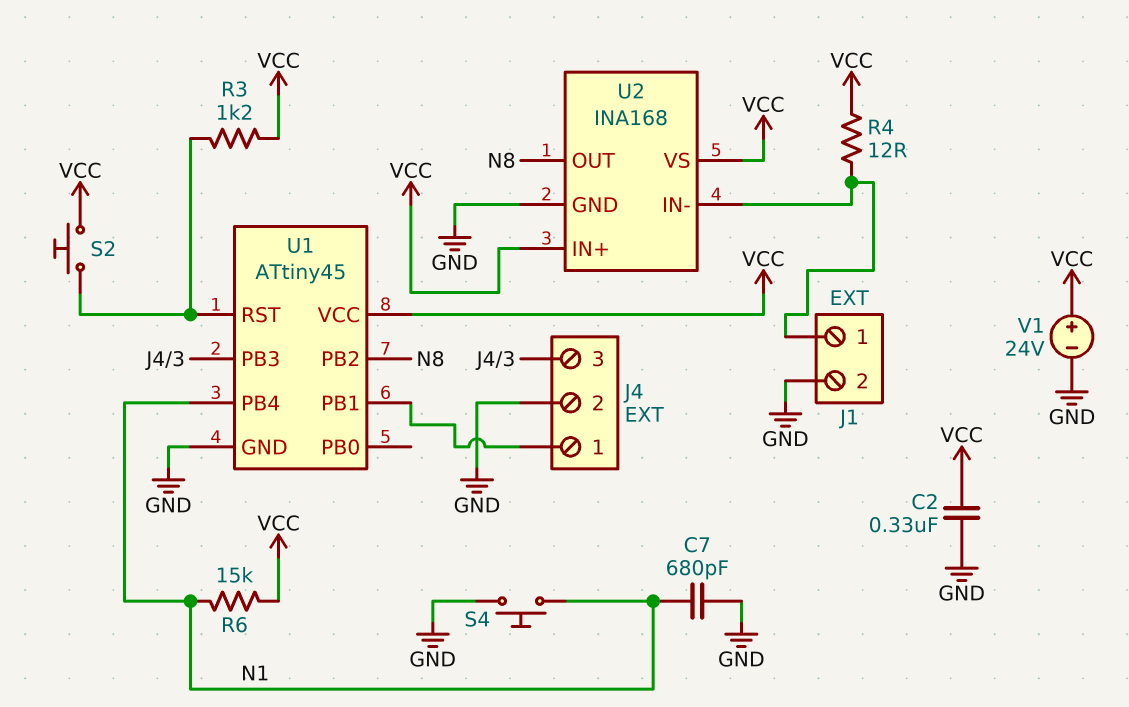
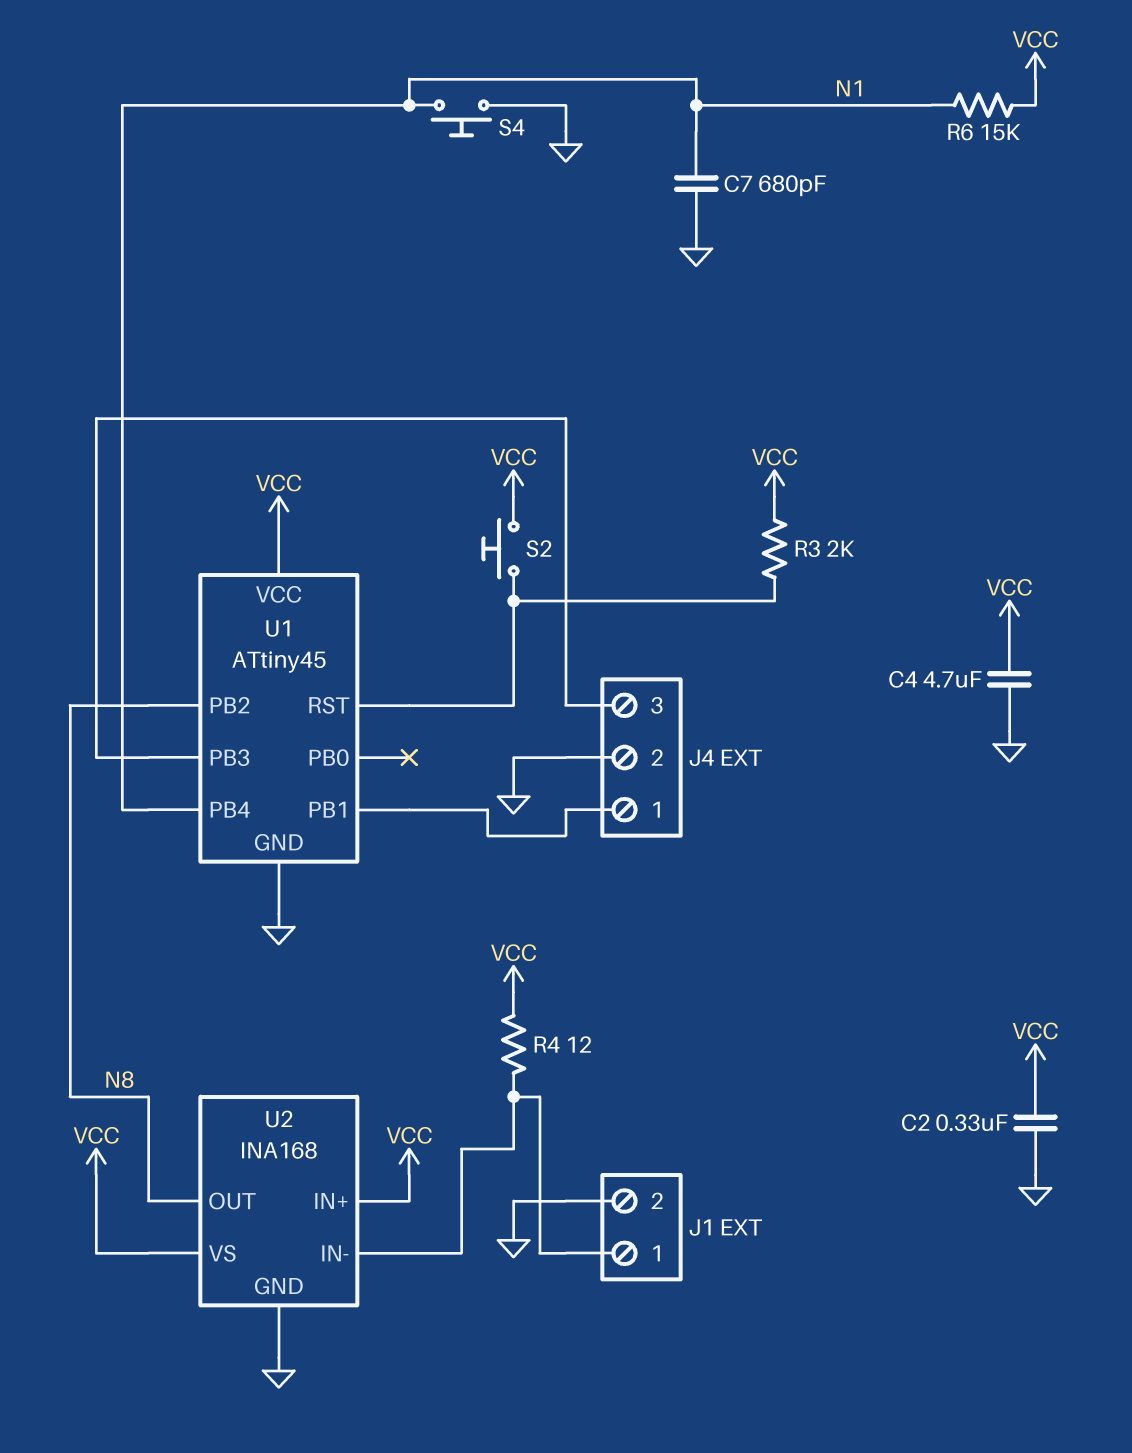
C4: none -> 4.7uF (GND, VCC)
R3: 1.2k (U1/RST, VCC) -> 2k (U1/RST, VCC)
V1: 24V (plus VCC, minus GND) -> none

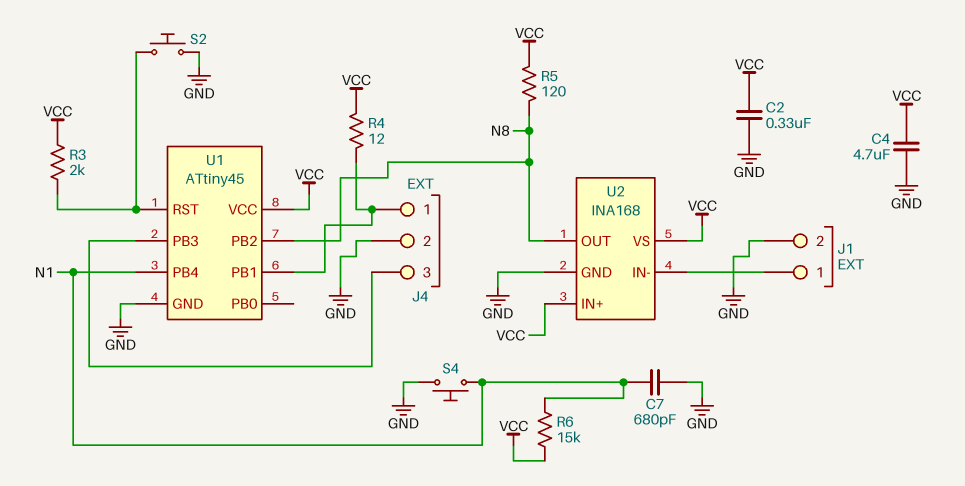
R4: 12 (J1/1, VCC) -> 12 (J4/1, VCC)
R5: none -> 120 (N8, VCC)
S2: button (U1/RST, VCC) -> button (GND, U1/RST)

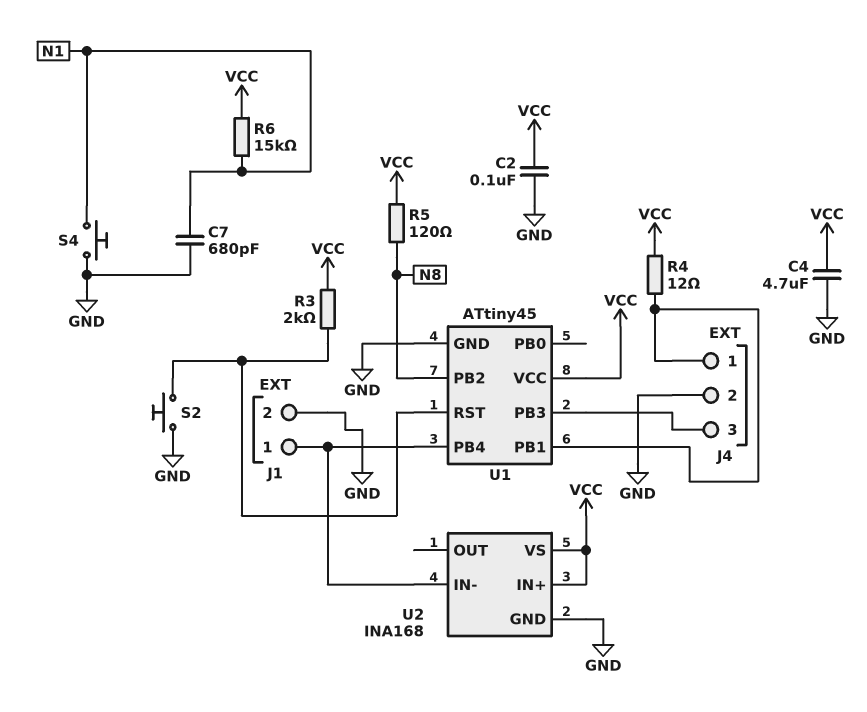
C2: 330nF (GND, VCC) -> 100nF (GND, VCC)
U1 pin PB4: N1 -> J1/1
U2 pin OUT: N8 -> none

